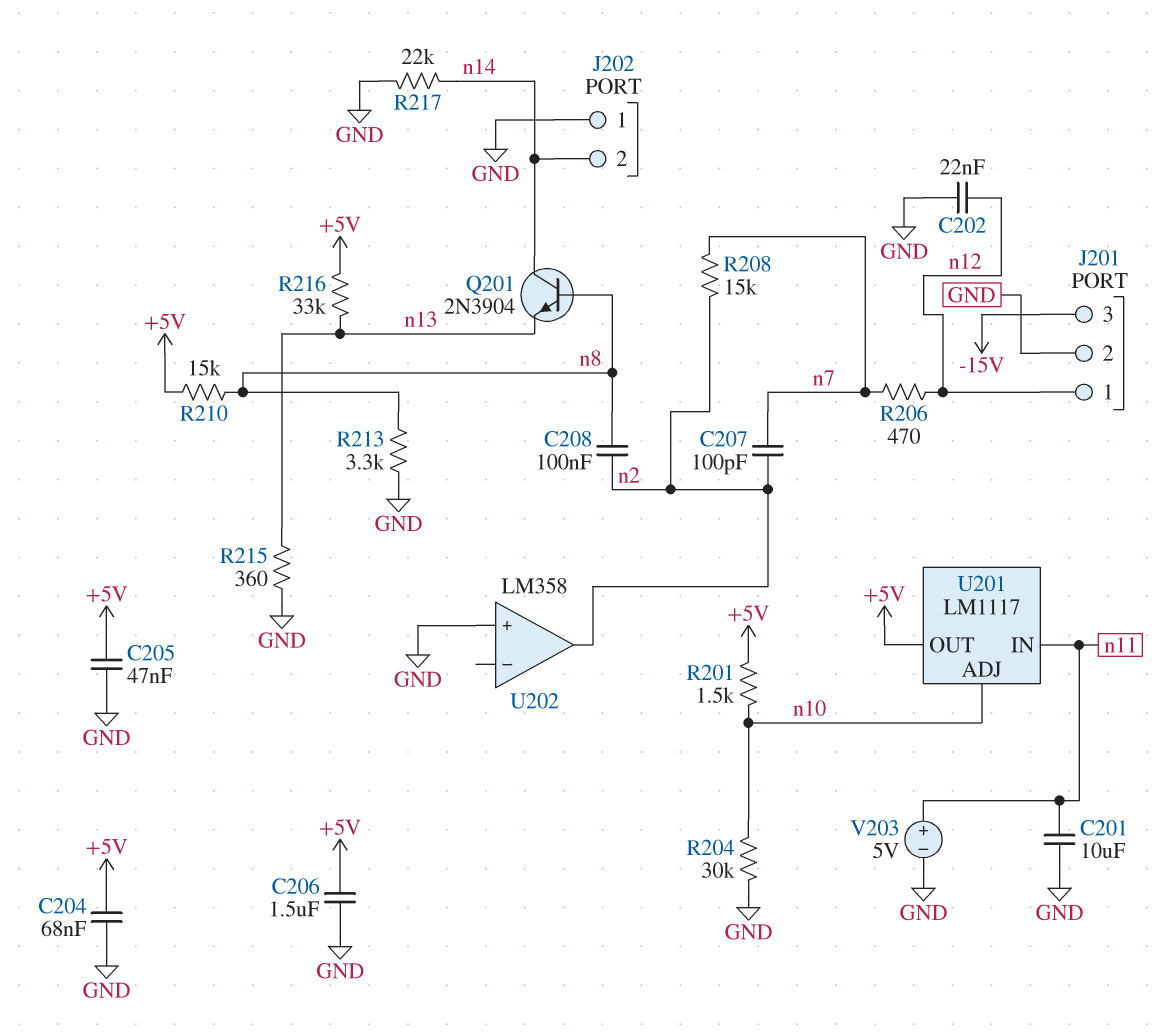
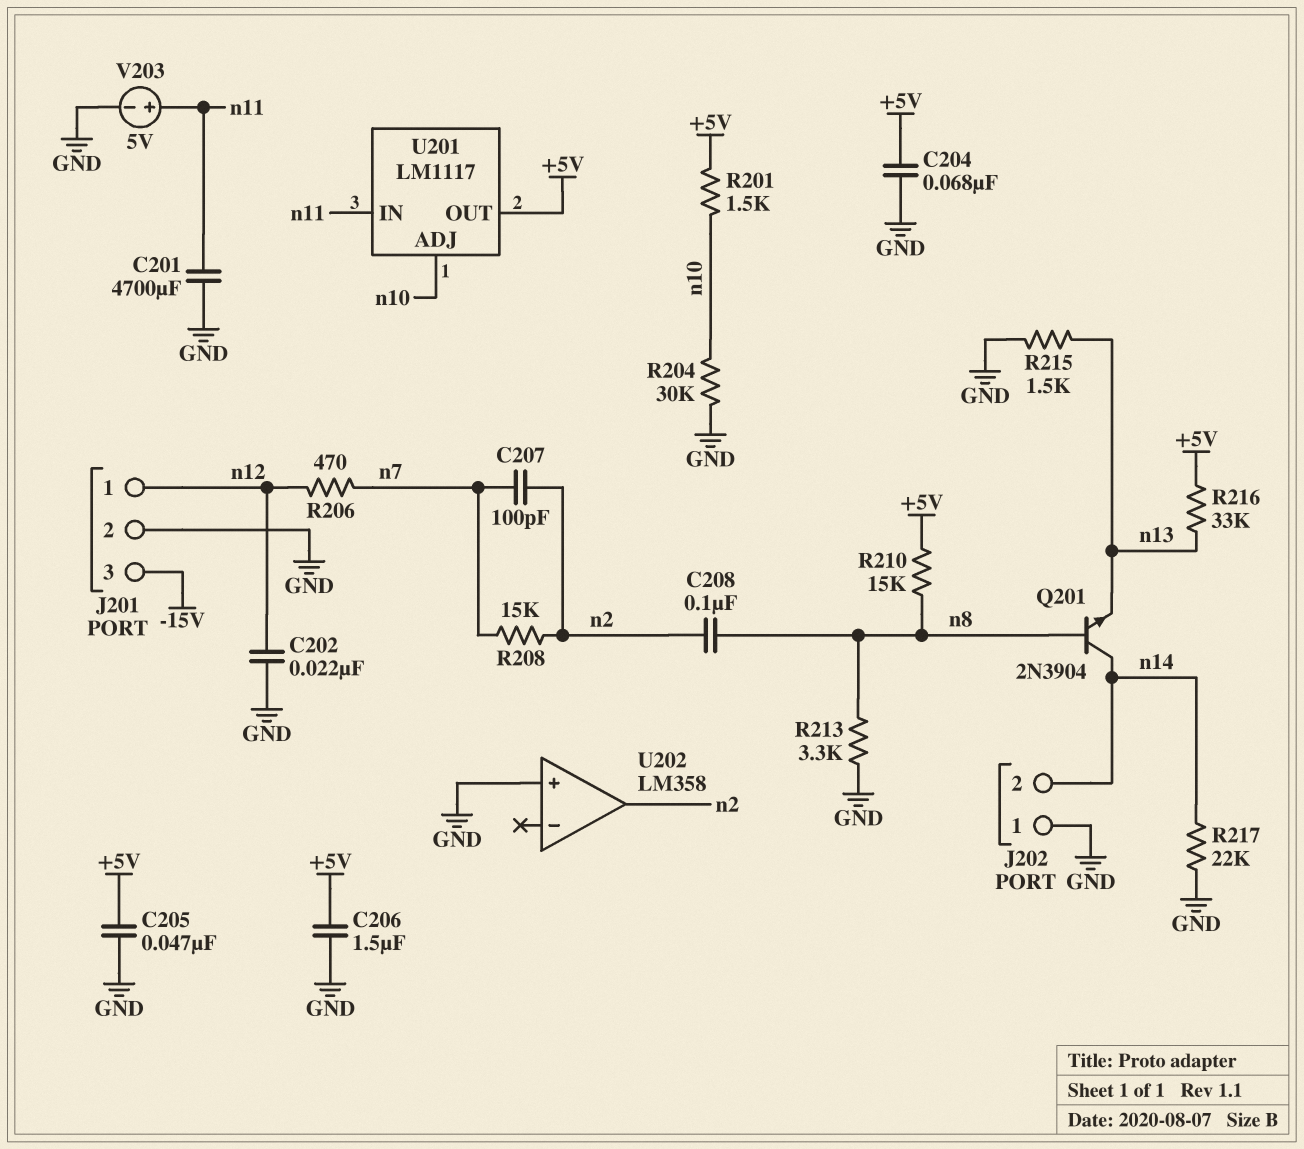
C201: 10uF (GND, n11) -> 4700uF (GND, n11)
R215: 360 (GND, n13) -> 1.5k (GND, n13)

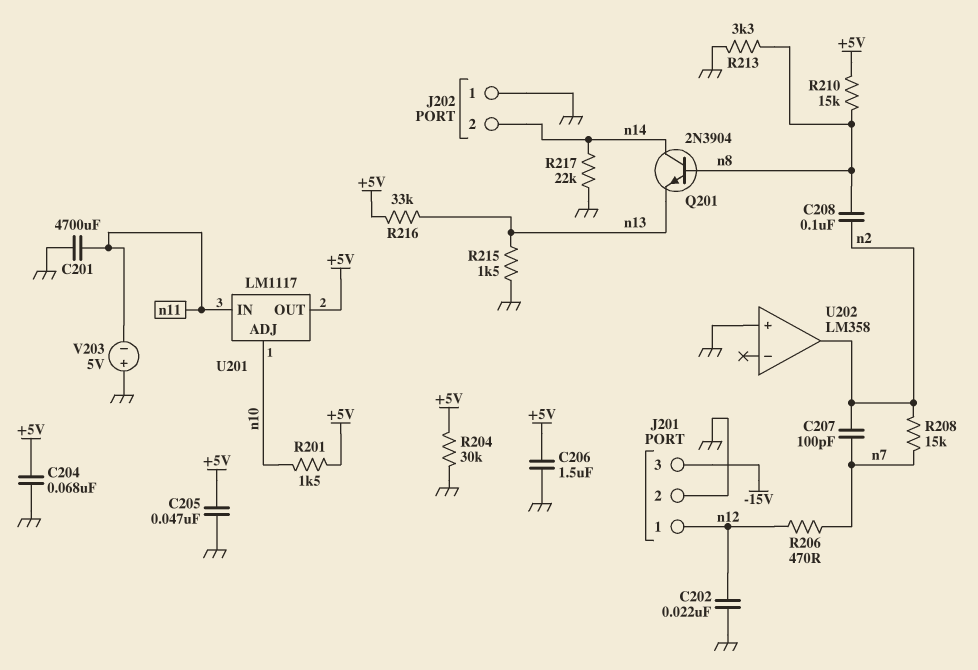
R204: 30k (GND, n10) -> 30k (+5V, GND)
V203: 5V (plus n11, minus GND) -> 5V (plus GND, minus n11)

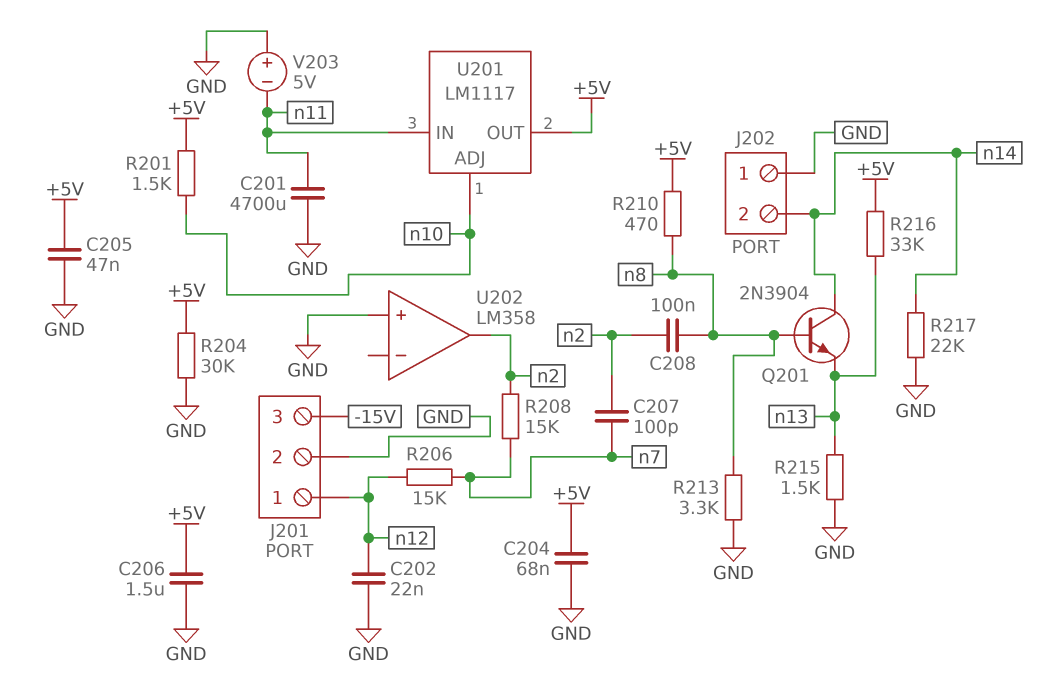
R206: 470 (n7, n12) -> 15k (n7, n12)
R210: 15k (+5V, n8) -> 470 (+5V, n8)

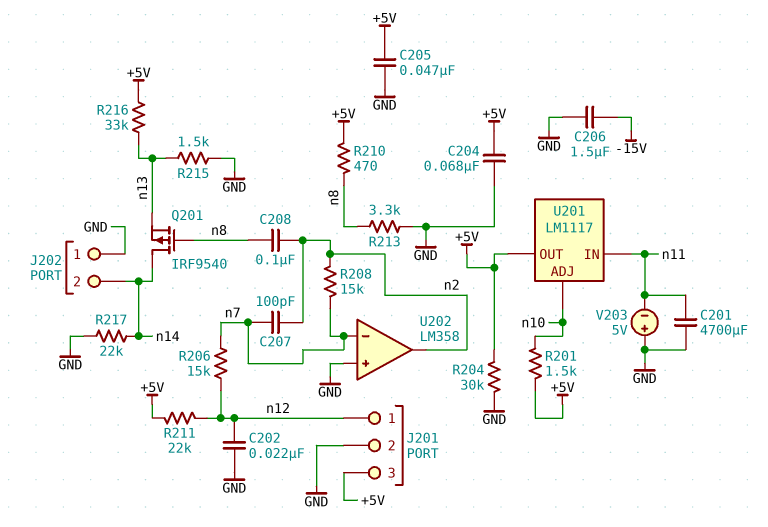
C206: 1.5uF (+5V, GND) -> 1.5uF (-15V, GND)
J201 pin 3: -15V -> +5V
Q201: NPN 2N3904 (B n8, C n14, E n13) -> PMOS IRF9540 (G n8, D n14, S n13)
R211: none -> 22k (+5V, n12)
U202 pin in-: none -> n7

